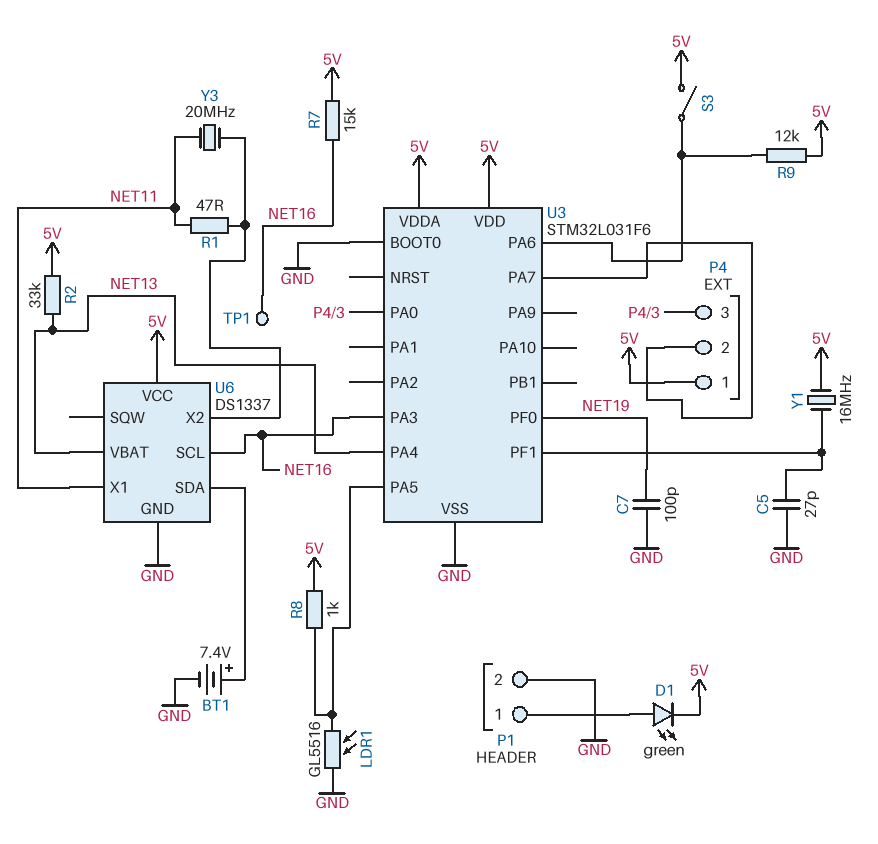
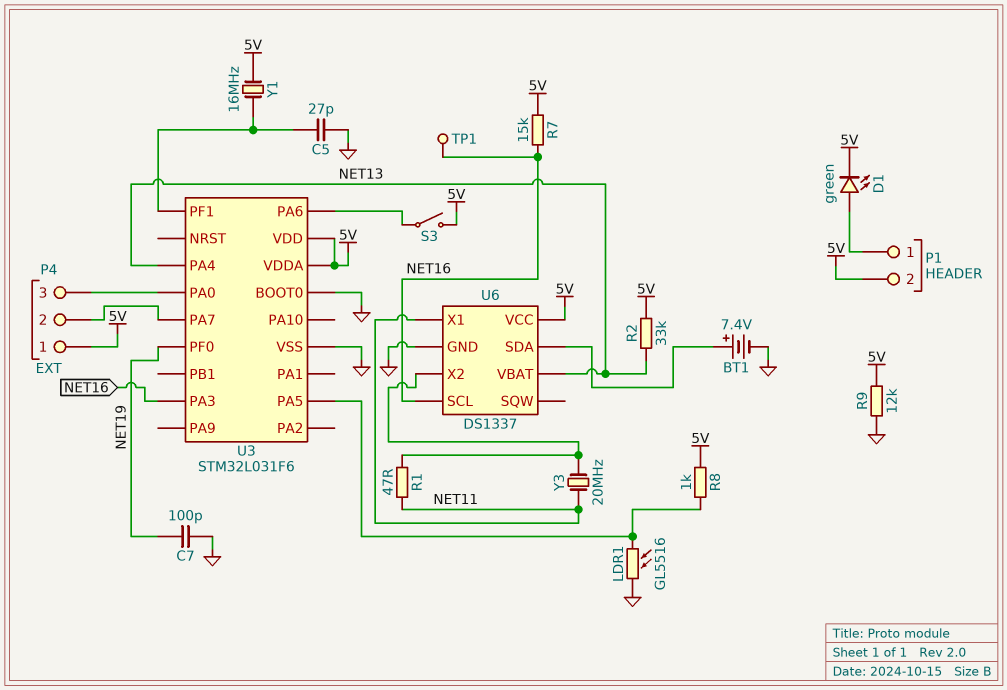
P1 pin 2: GND -> 5V
R9: 12k (5V, U3/PA6) -> 12k (5V, GND)

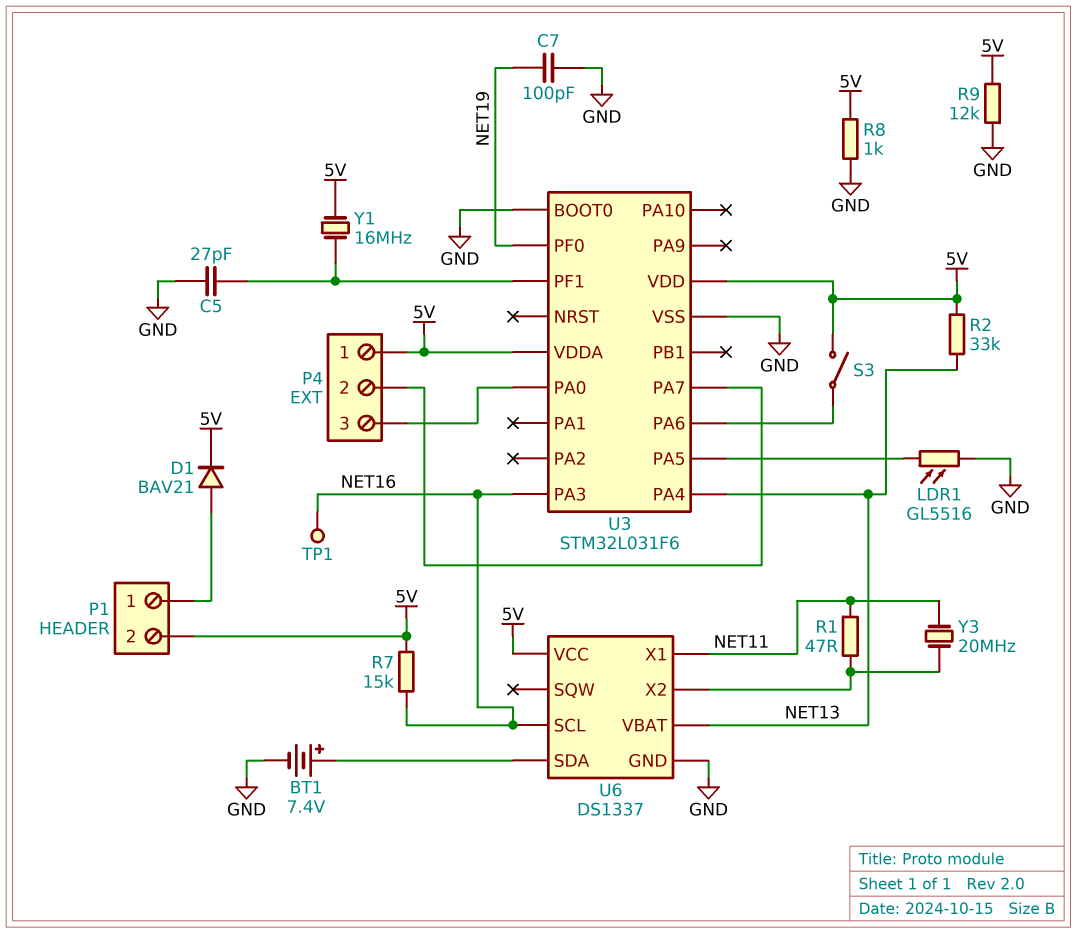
D1: LED green (A P1/1, K 5V) -> diode BAV21 (A P1/1, K 5V)
R8: 1k (5V, U3/PA5) -> 1k (5V, GND)

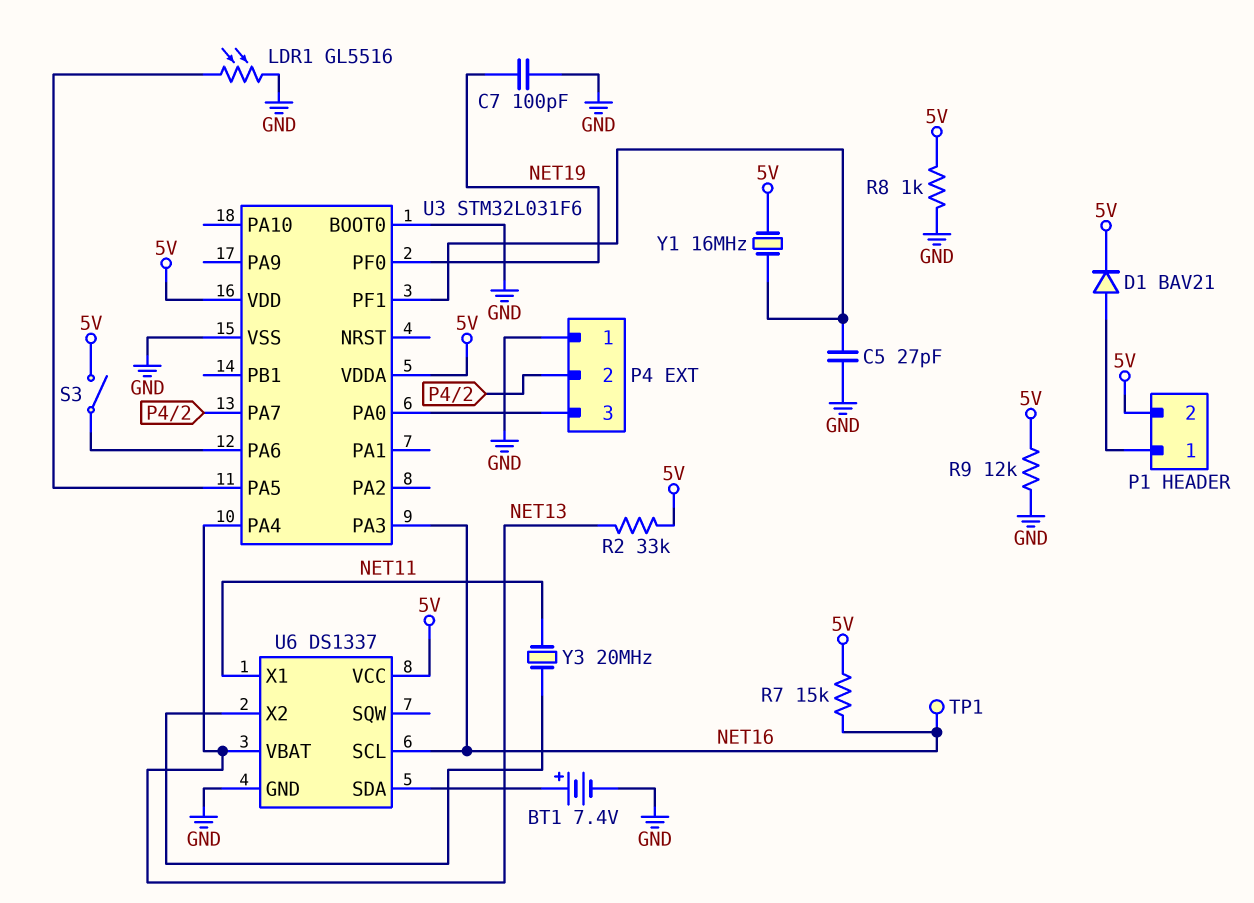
P4 pin 1: 5V -> GND
R1: 47 (NET11, U6/X2) -> none

